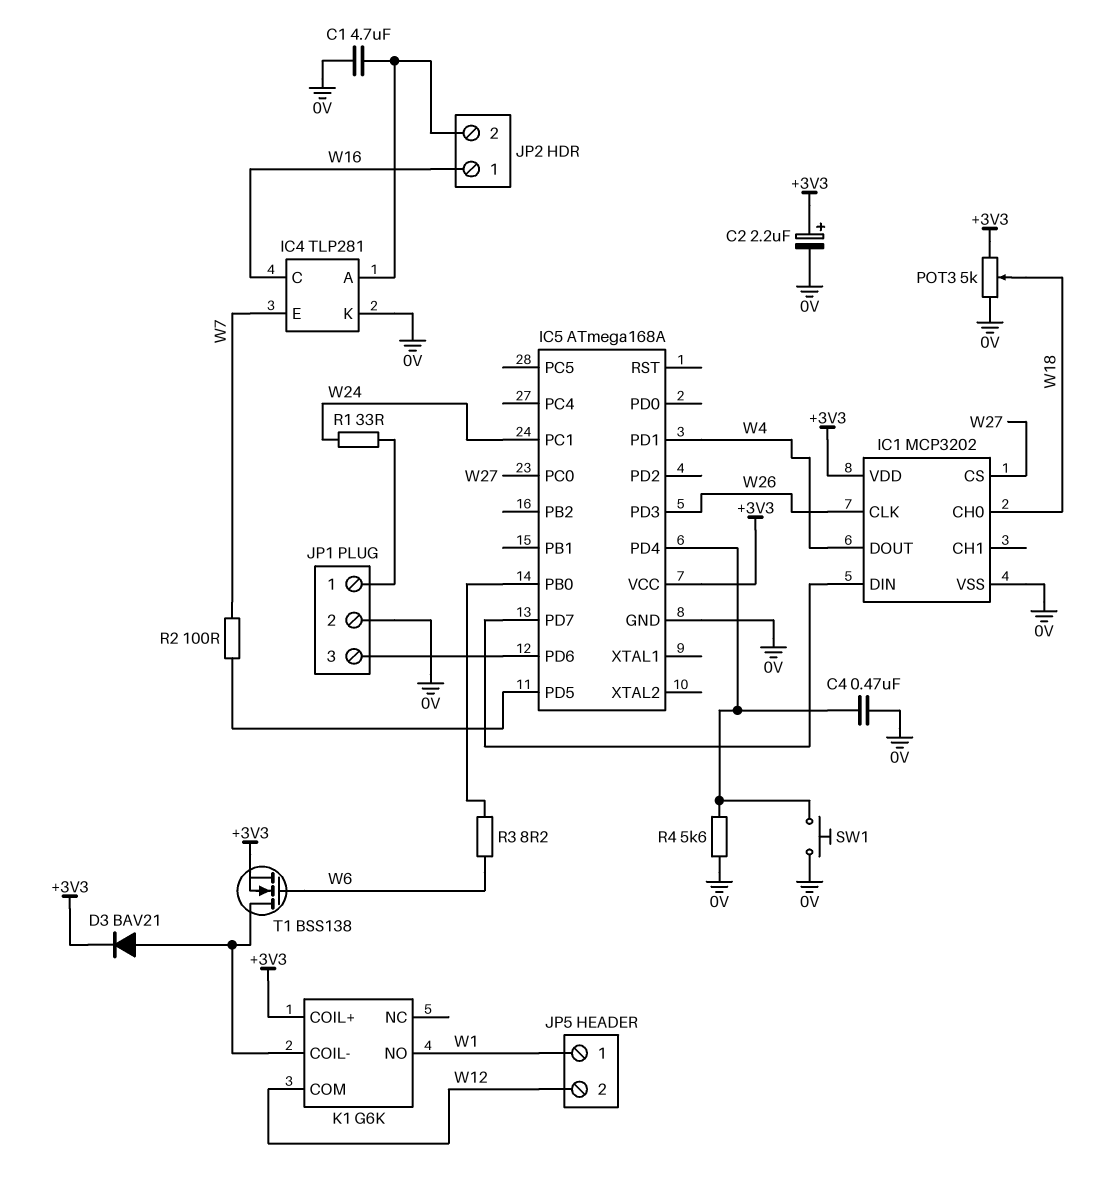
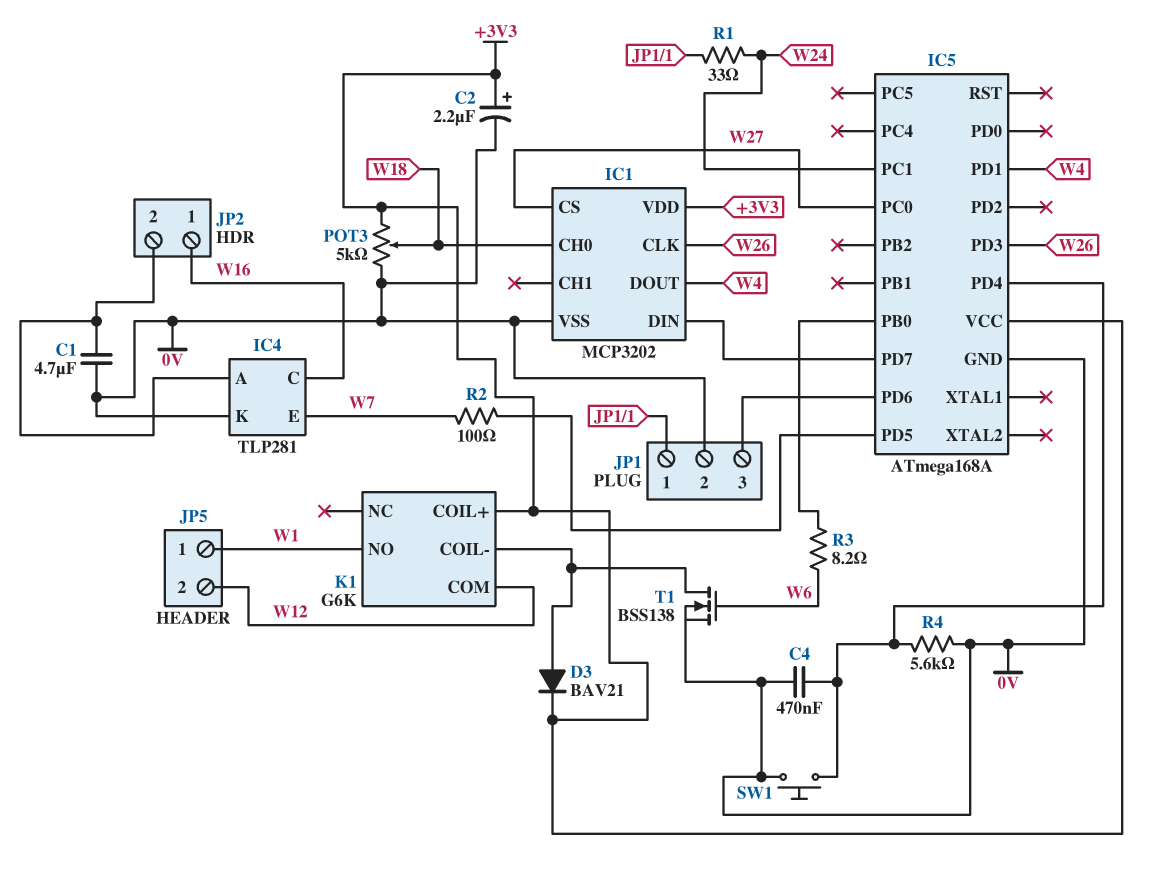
T1: NMOS BSS138 (G W6, D K1/COIL-, S +3V3) -> NMOS BSS138 (G W6, D K1/COIL-, S 0V)

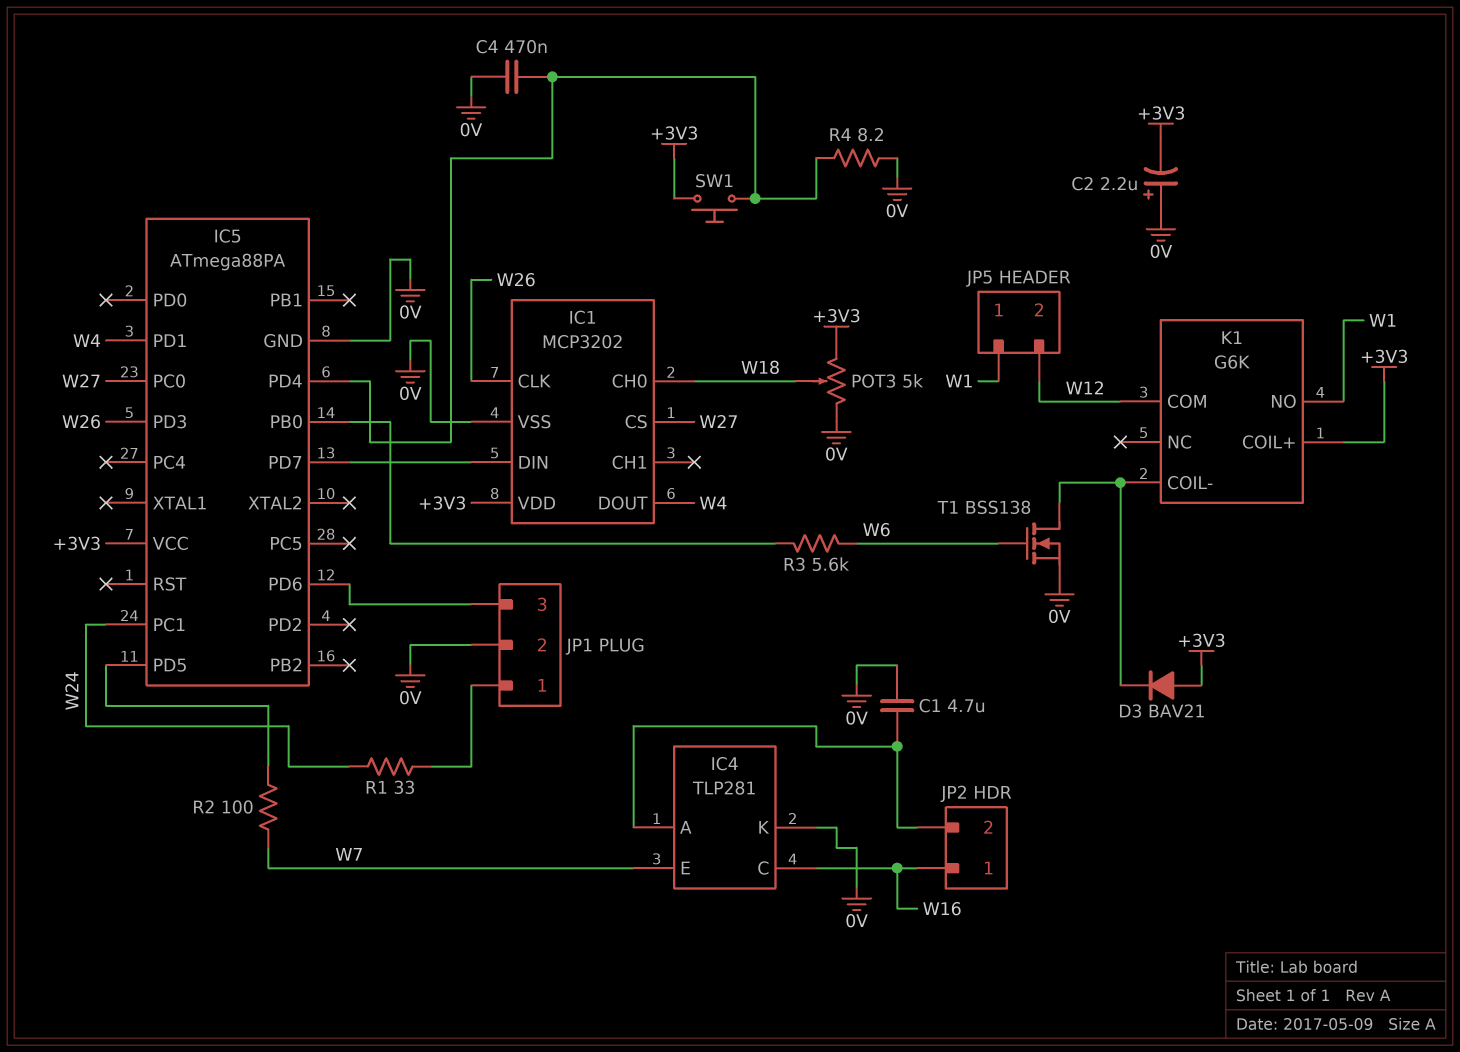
C2: 2.2uF (plus +3V3, minus 0V) -> 2.2uF (plus 0V, minus +3V3)
D3: diode BAV21 (A K1/COIL-, K +3V3) -> diode BAV21 (A +3V3, K K1/COIL-)
IC5: ATmega168A -> ATmega88PA
R3: 8.2 (IC5/PB0, W6) -> 5.6k (IC5/PB0, W6)
R4: 5.6k (0V, IC5/PD4) -> 8.2 (0V, IC5/PD4)
SW1: button (0V, IC5/PD4) -> button (+3V3, IC5/PD4)

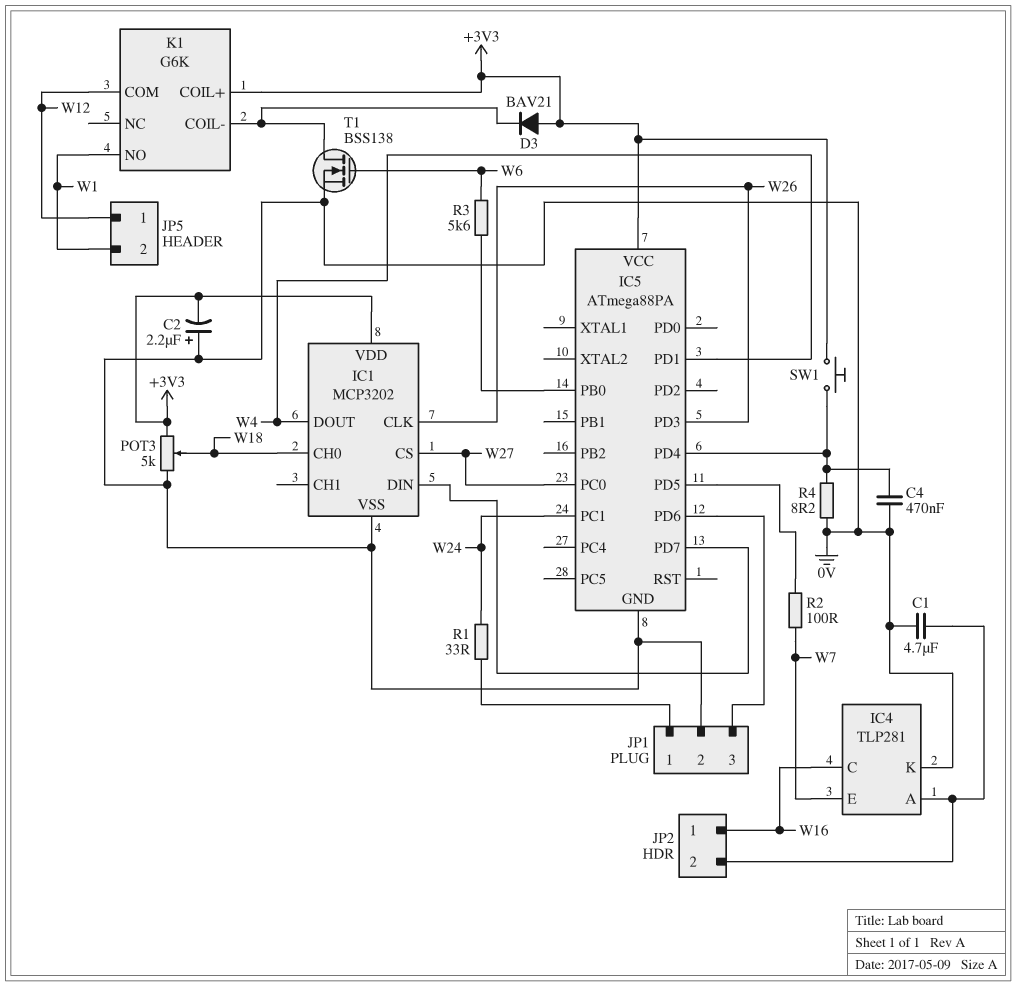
JP5 pin 1: W1 -> W12
JP5 pin 2: W12 -> W1

